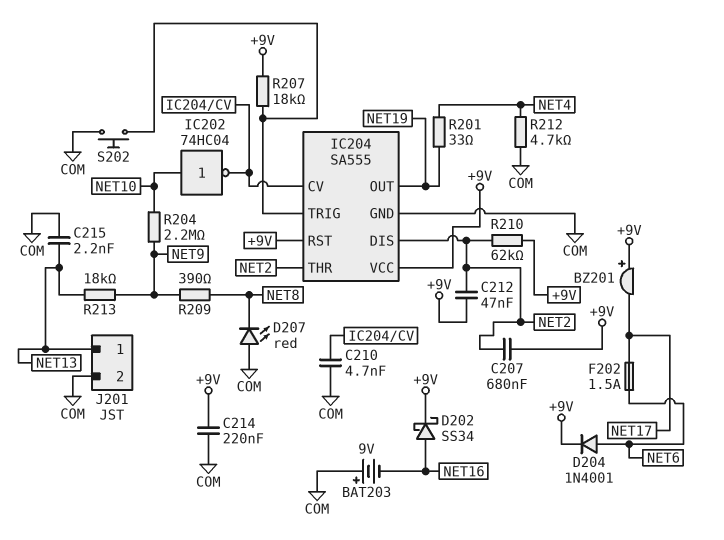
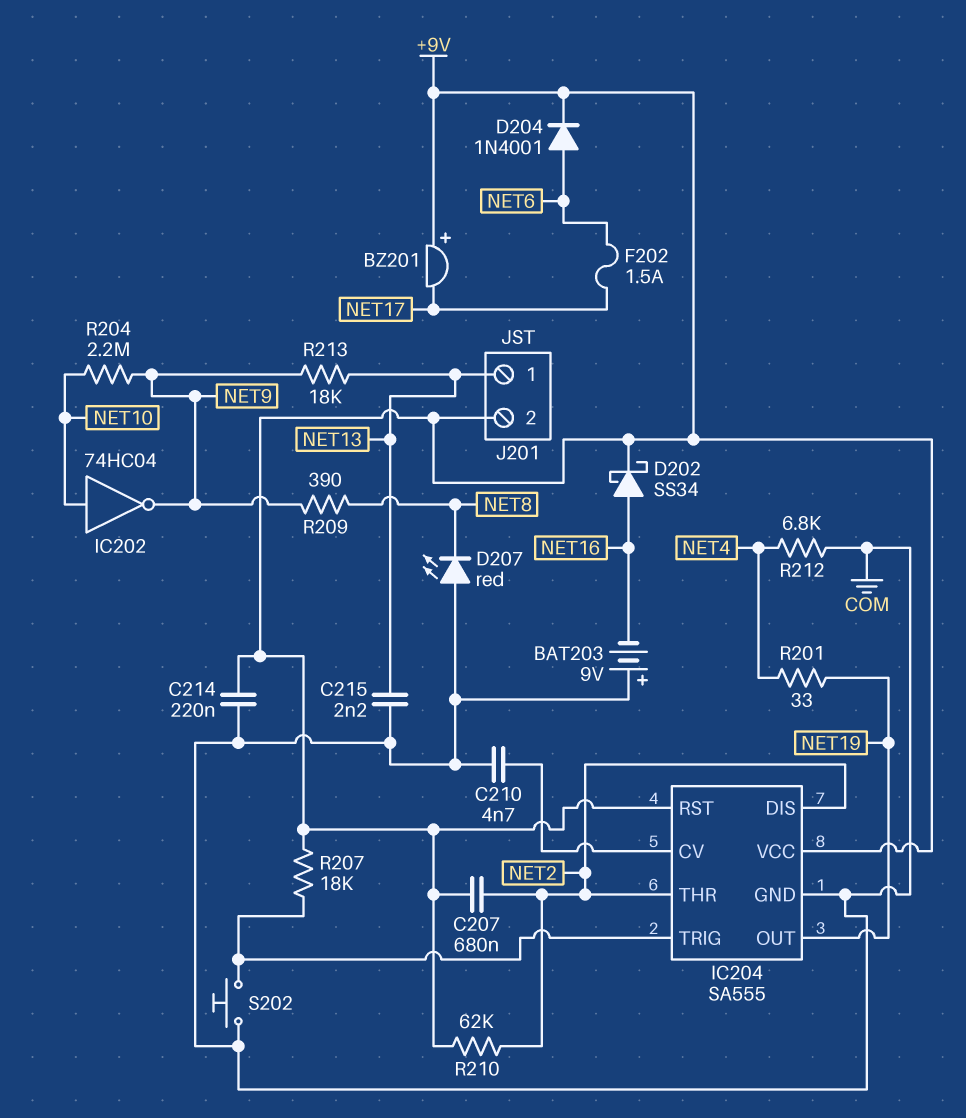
C212: 47nF (+9V, NET2) -> none
IC202: NOT 74HC04 (in NET10, out IC204/CV) -> NOT 74HC04 (in NET10, out NET9)
J201 pin 2: COM -> +9V
R212: 4.7k (COM, NET4) -> 6.8k (COM, NET4)

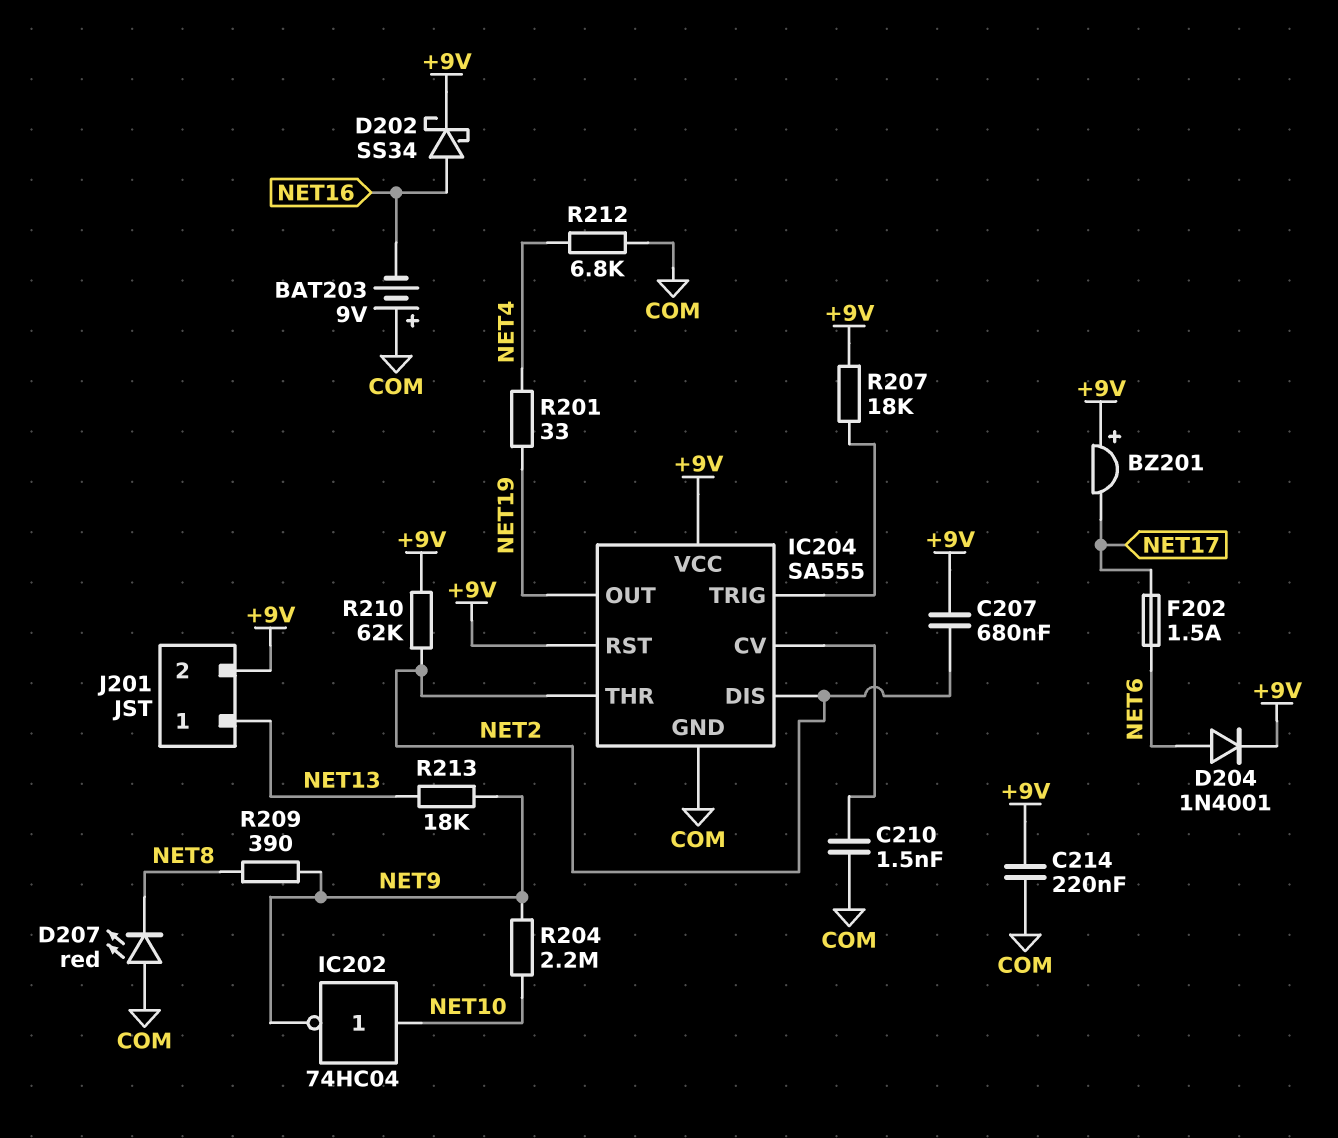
C210: 4.7nF (COM, IC204/CV) -> 1.5nF (COM, IC204/CV)
C215: 2.2nF (COM, NET13) -> none
S202: button (COM, IC204/TRIG) -> none

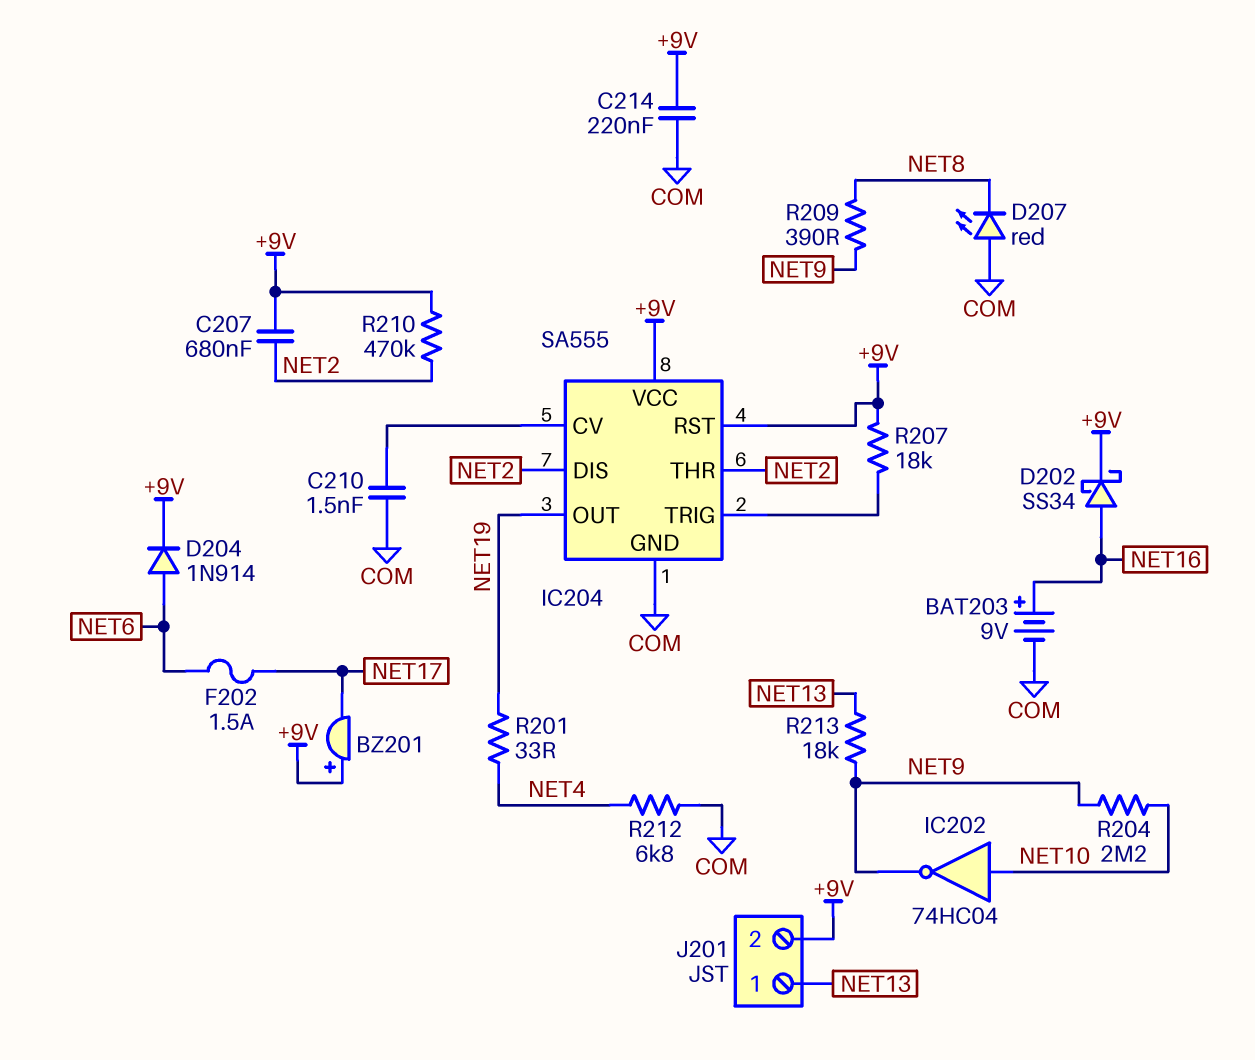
BAT203: 9V (plus COM, minus NET16) -> 9V (plus NET16, minus COM)
D204: diode 1N4001 (A NET6, K +9V) -> diode 1N914 (A NET6, K +9V)
R210: 62k (+9V, NET2) -> 470k (+9V, NET2)

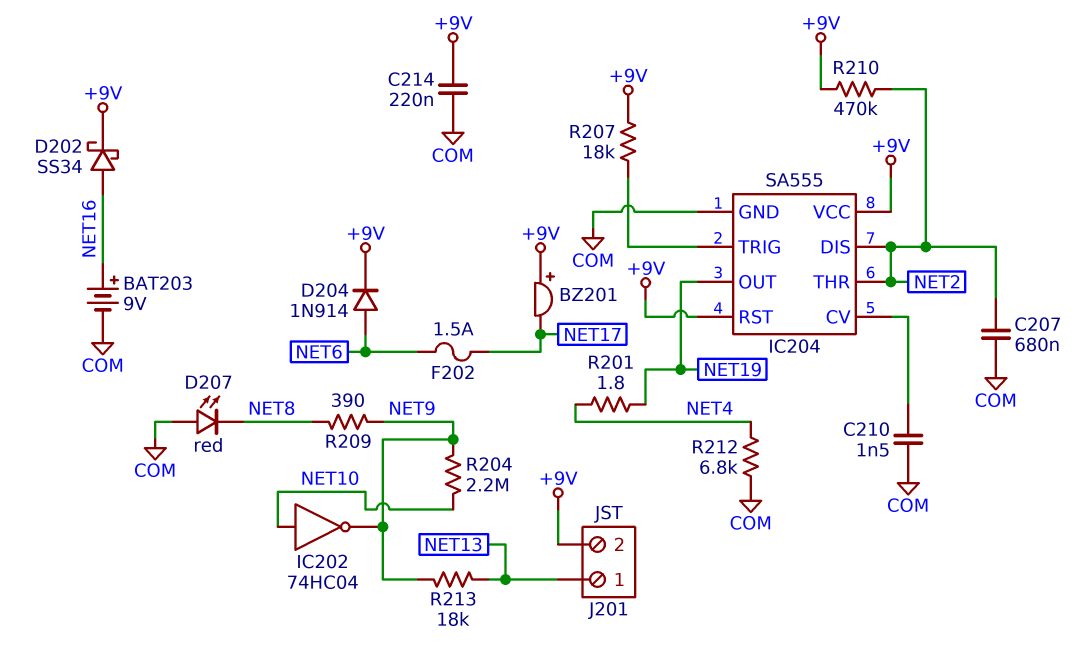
C207: 680nF (+9V, NET2) -> 680nF (COM, NET2)
R201: 33 (NET4, NET19) -> 1.8 (NET4, NET19)

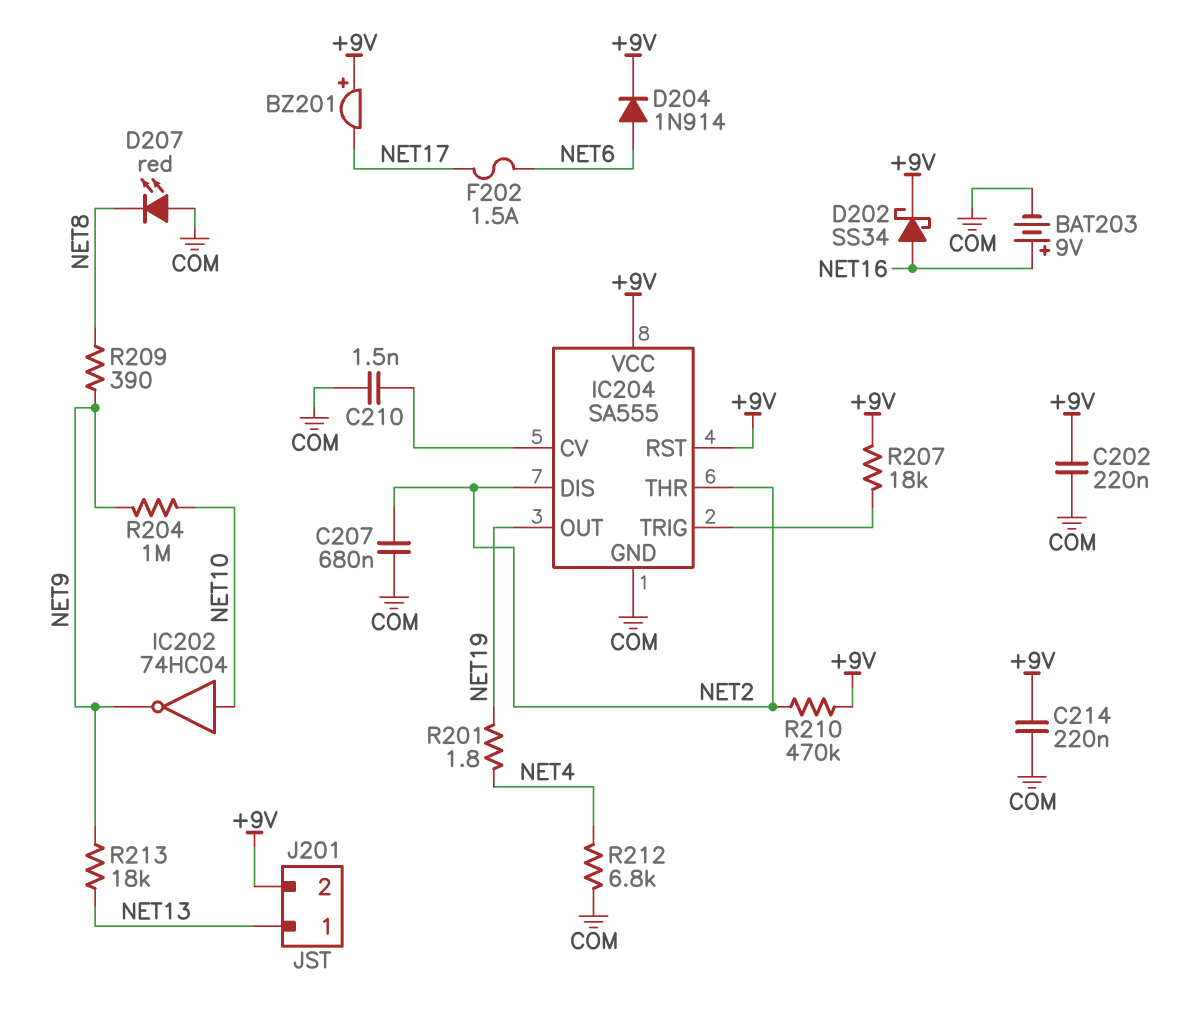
C202: none -> 220nF (+9V, COM)
R204: 2.2M (NET9, NET10) -> 1M (NET9, NET10)

